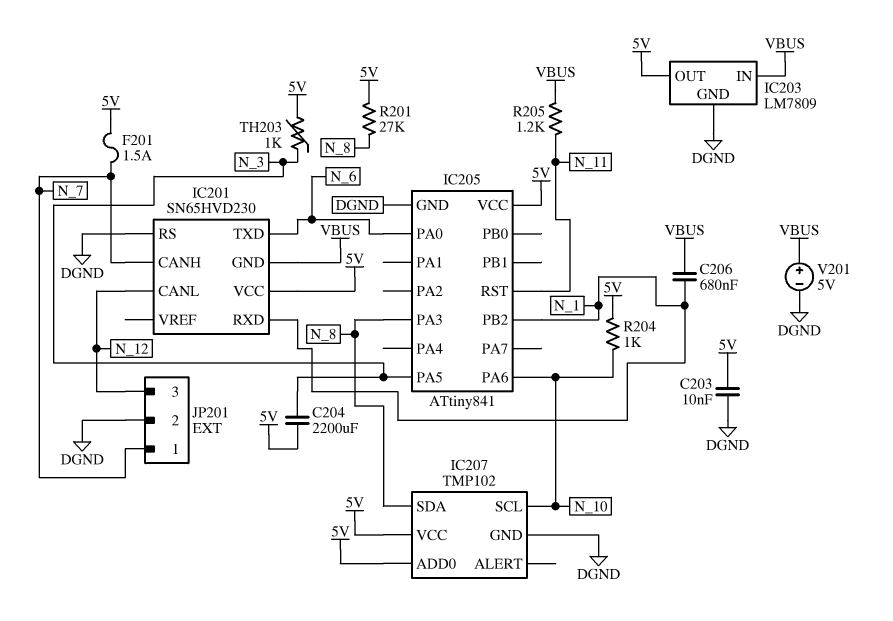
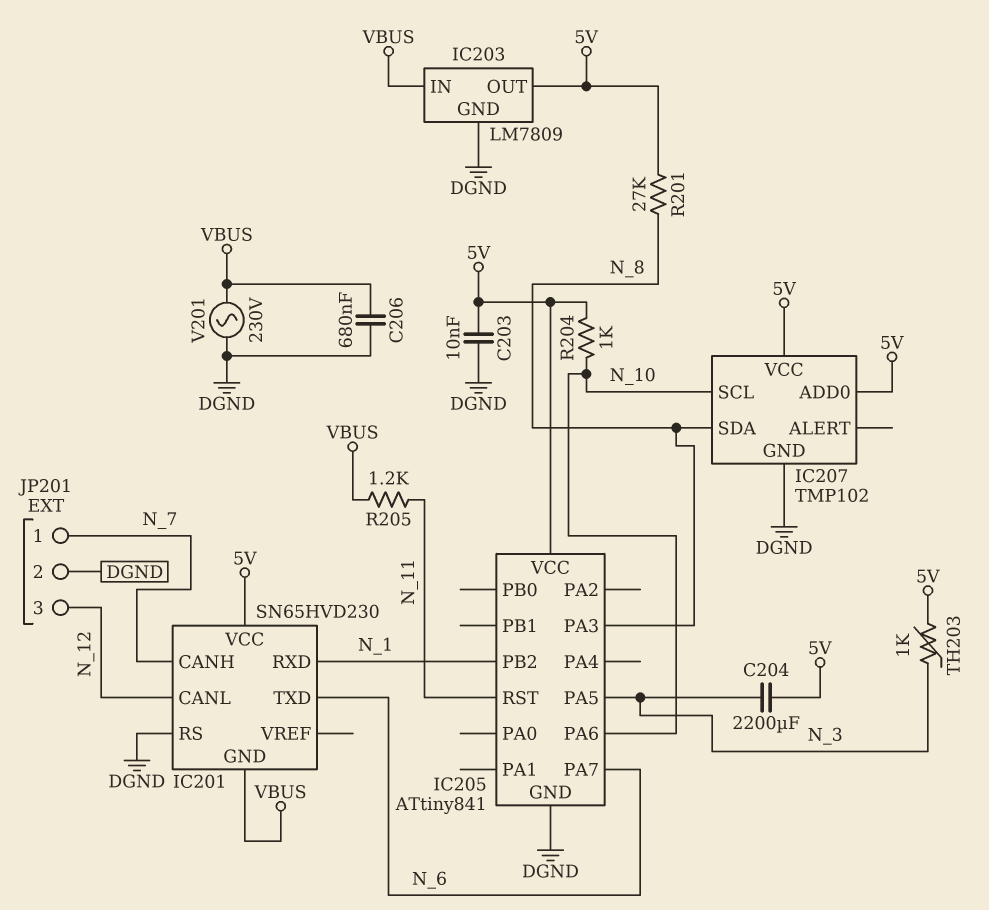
C206: 680nF (N_1, VBUS) -> 680nF (DGND, VBUS)
F201: 1.5A (5V, N_7) -> none
IC205 pin PA0: N_6 -> none
IC205 pin PA7: none -> N_6
V201: 5V (plus VBUS, minus DGND) -> AC 230V (DGND, VBUS)

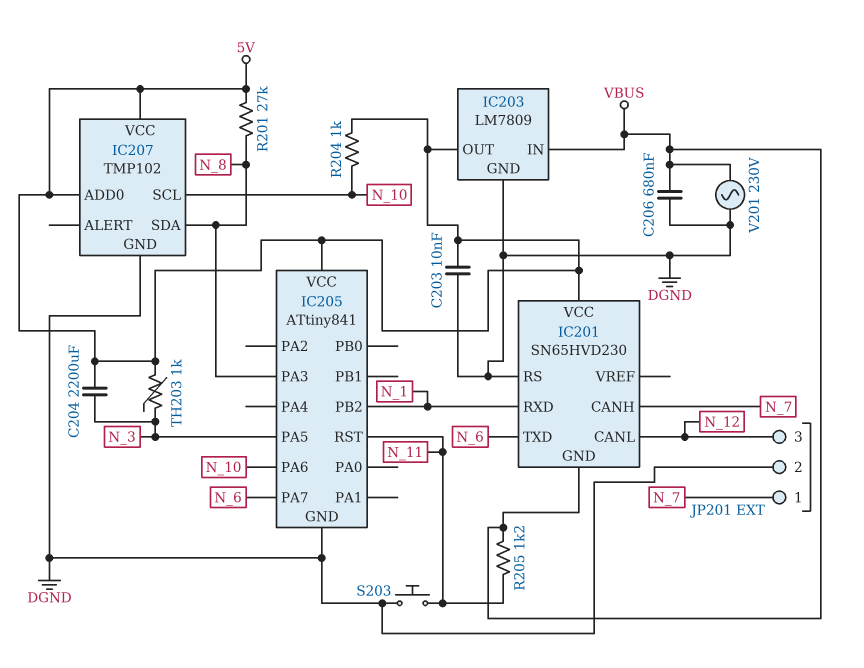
S203: none -> button (DGND, N_11)

